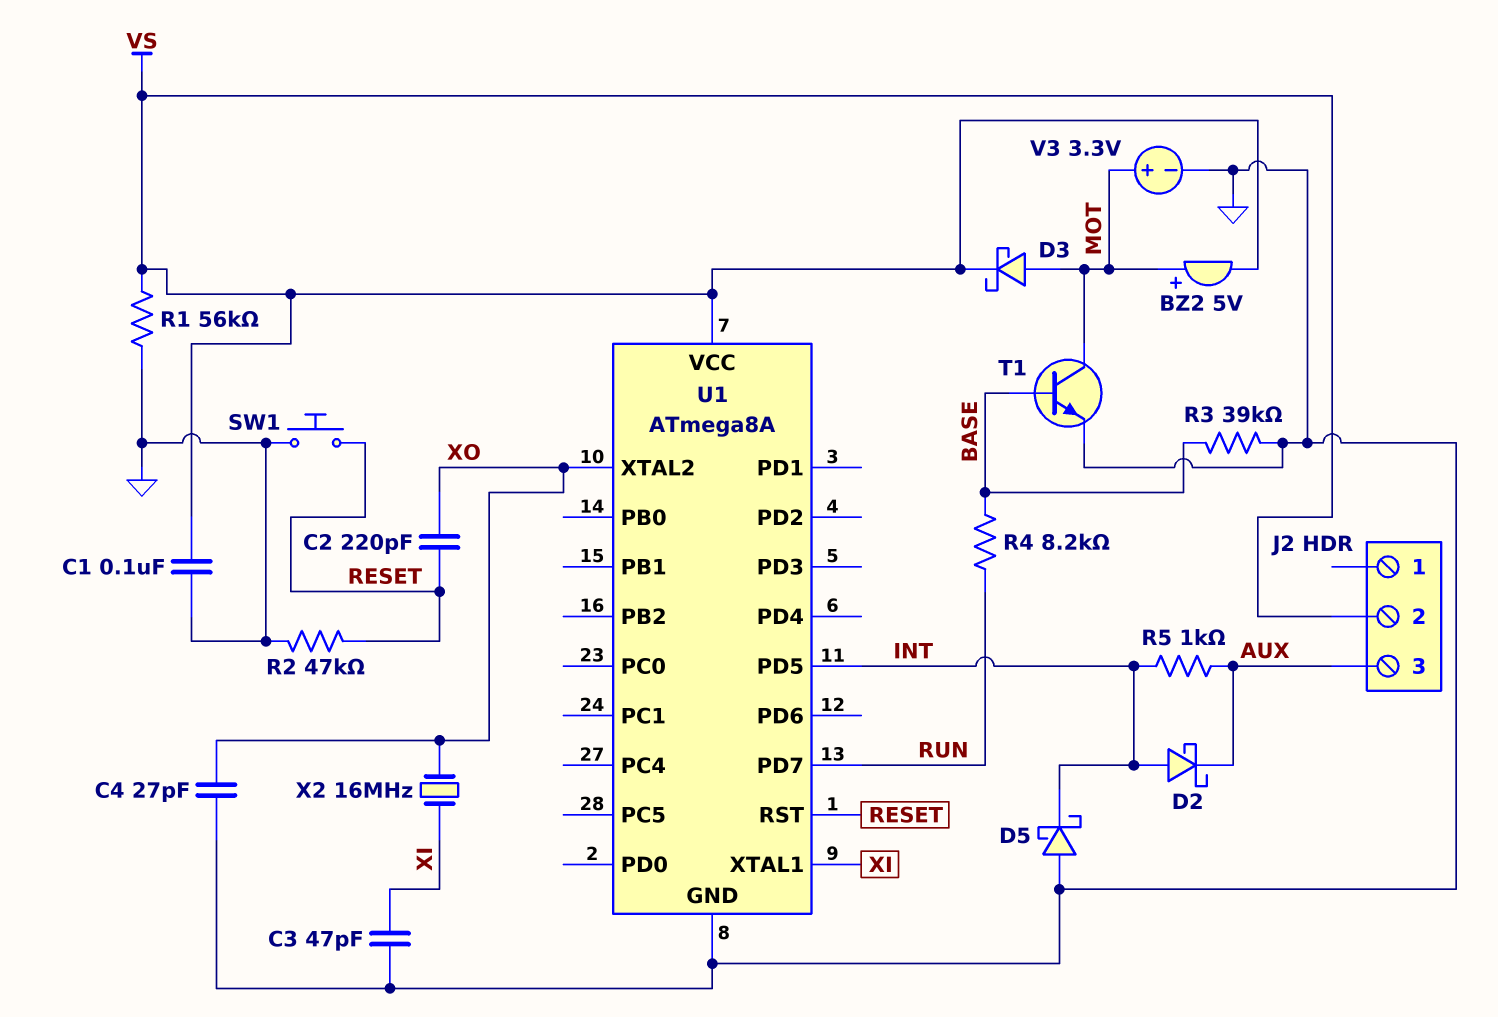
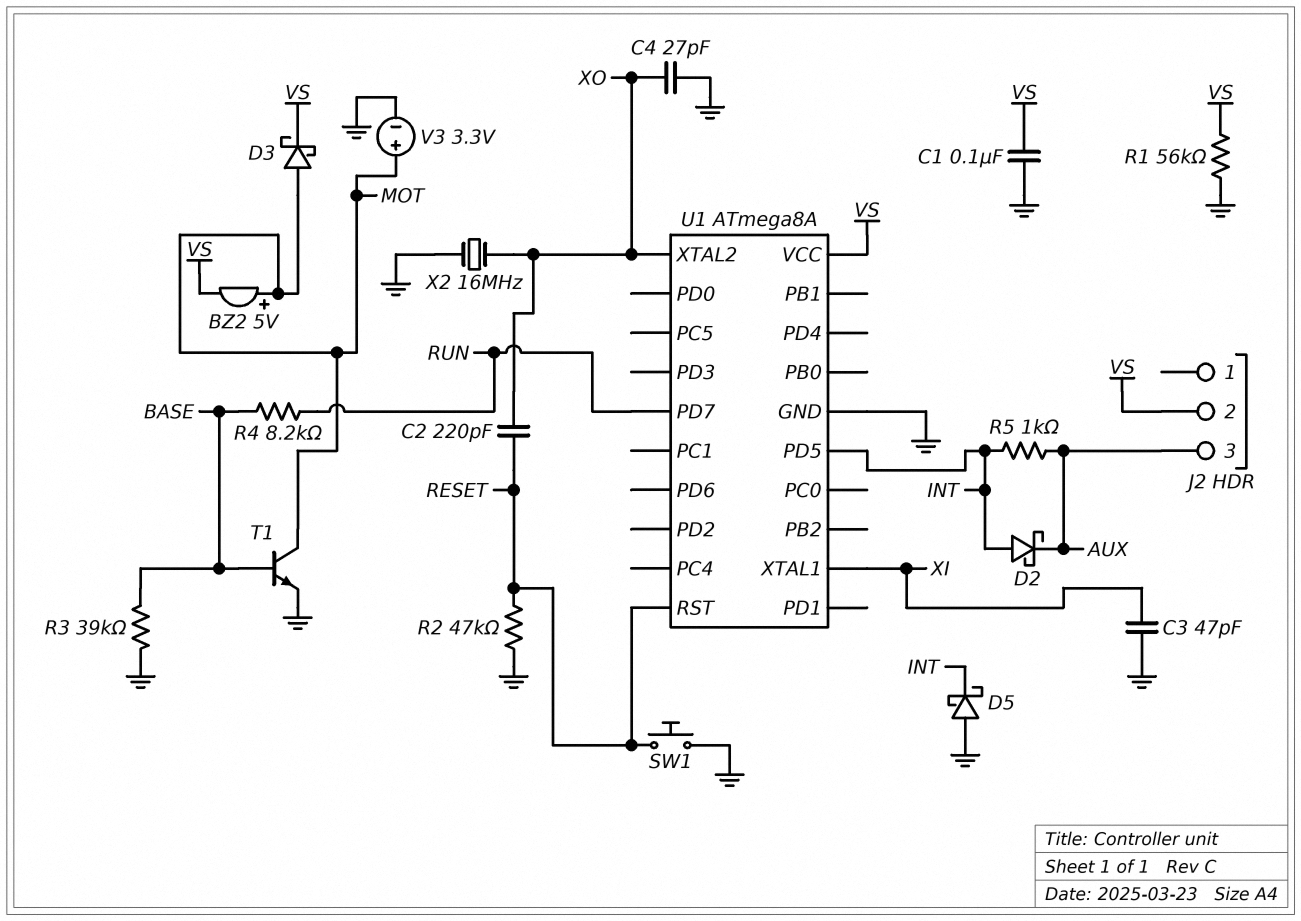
X2: 16MHz (XI, XO) -> 16MHz (GND, XO)

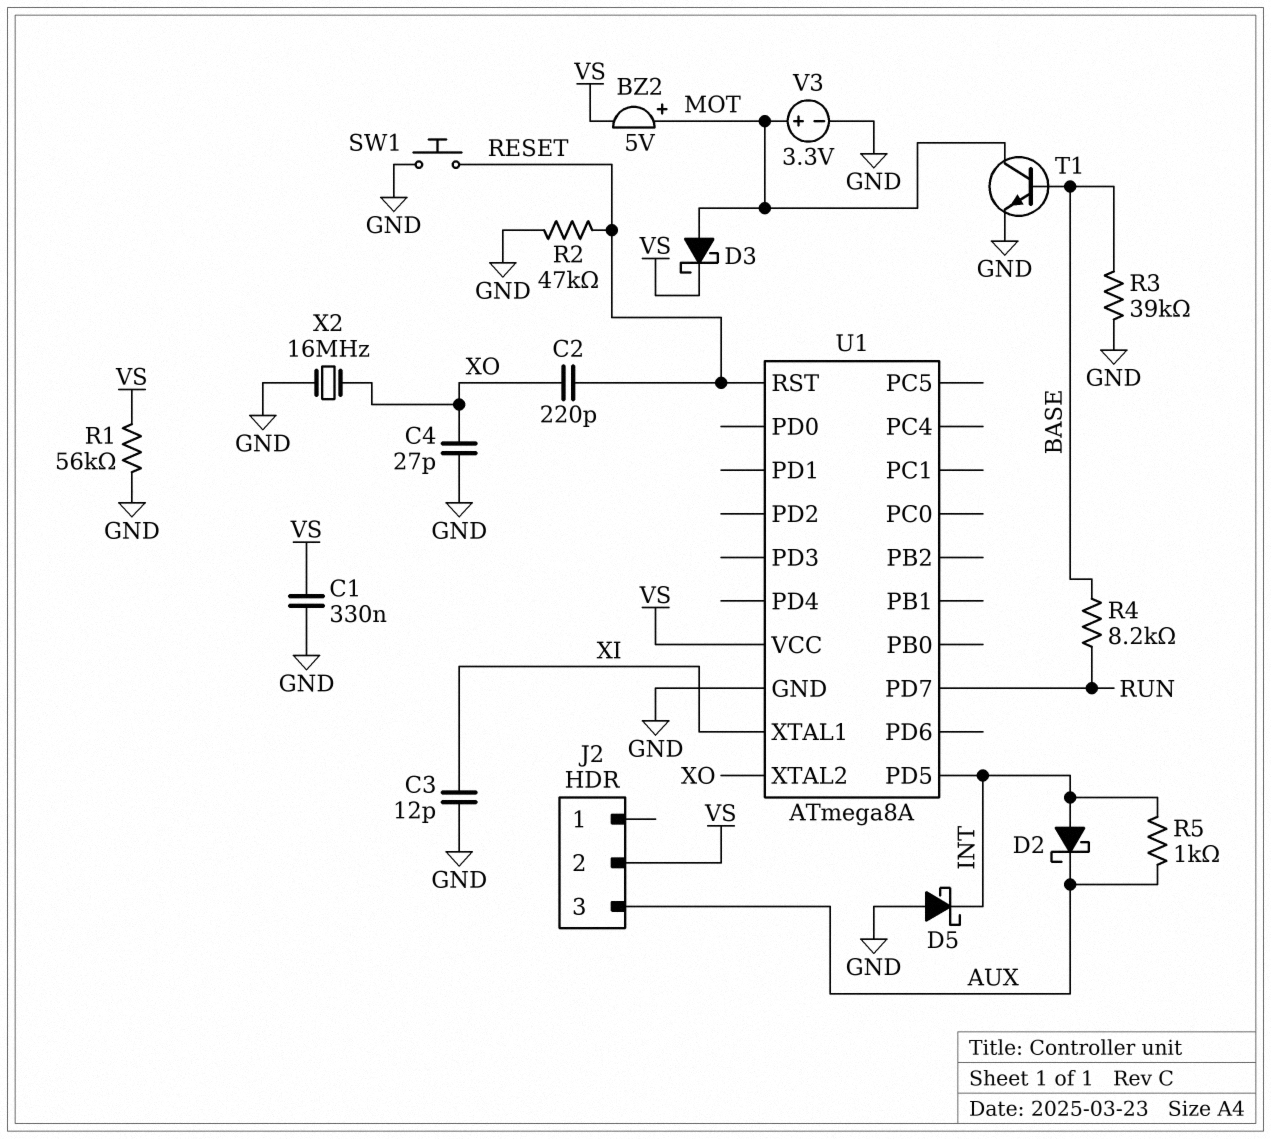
C1: 100nF (GND, VS) -> 330nF (GND, VS)
C3: 47pF (GND, XI) -> 12pF (GND, XI)

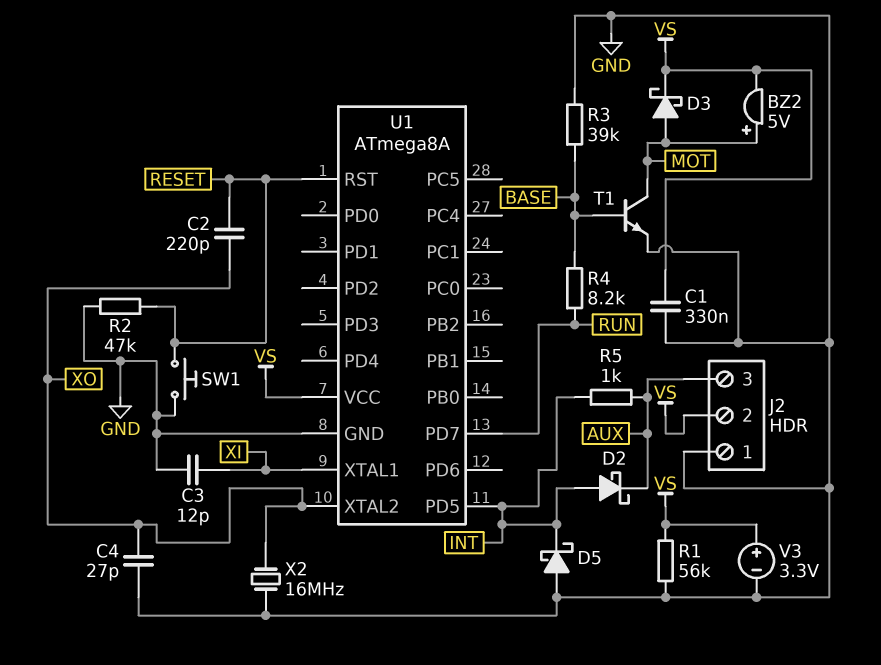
J2 pin 1: none -> GND
V3: 3.3V (plus MOT, minus GND) -> 3.3V (plus VS, minus GND)

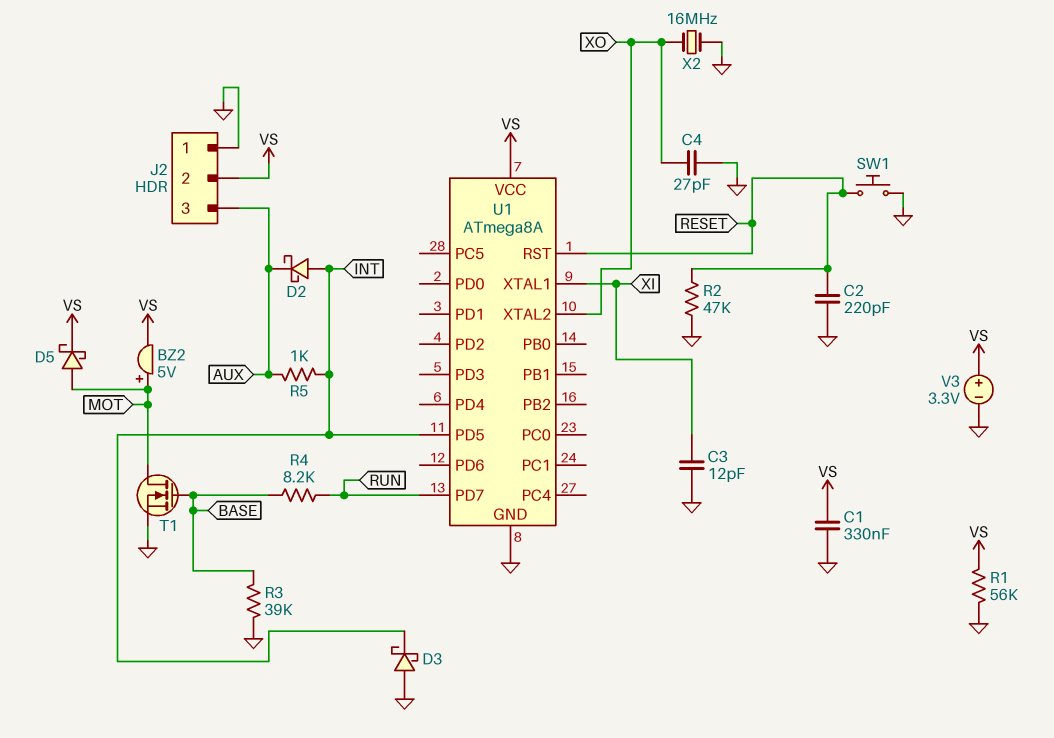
C2: 220pF (RESET, XO) -> 220pF (GND, RESET)
D3: schottky (A MOT, K VS) -> schottky (A GND, K INT)
D5: schottky (A GND, K INT) -> schottky (A MOT, K VS)
T1: NPN (B BASE, C MOT, E GND) -> NMOS (G BASE, D MOT, S GND)

